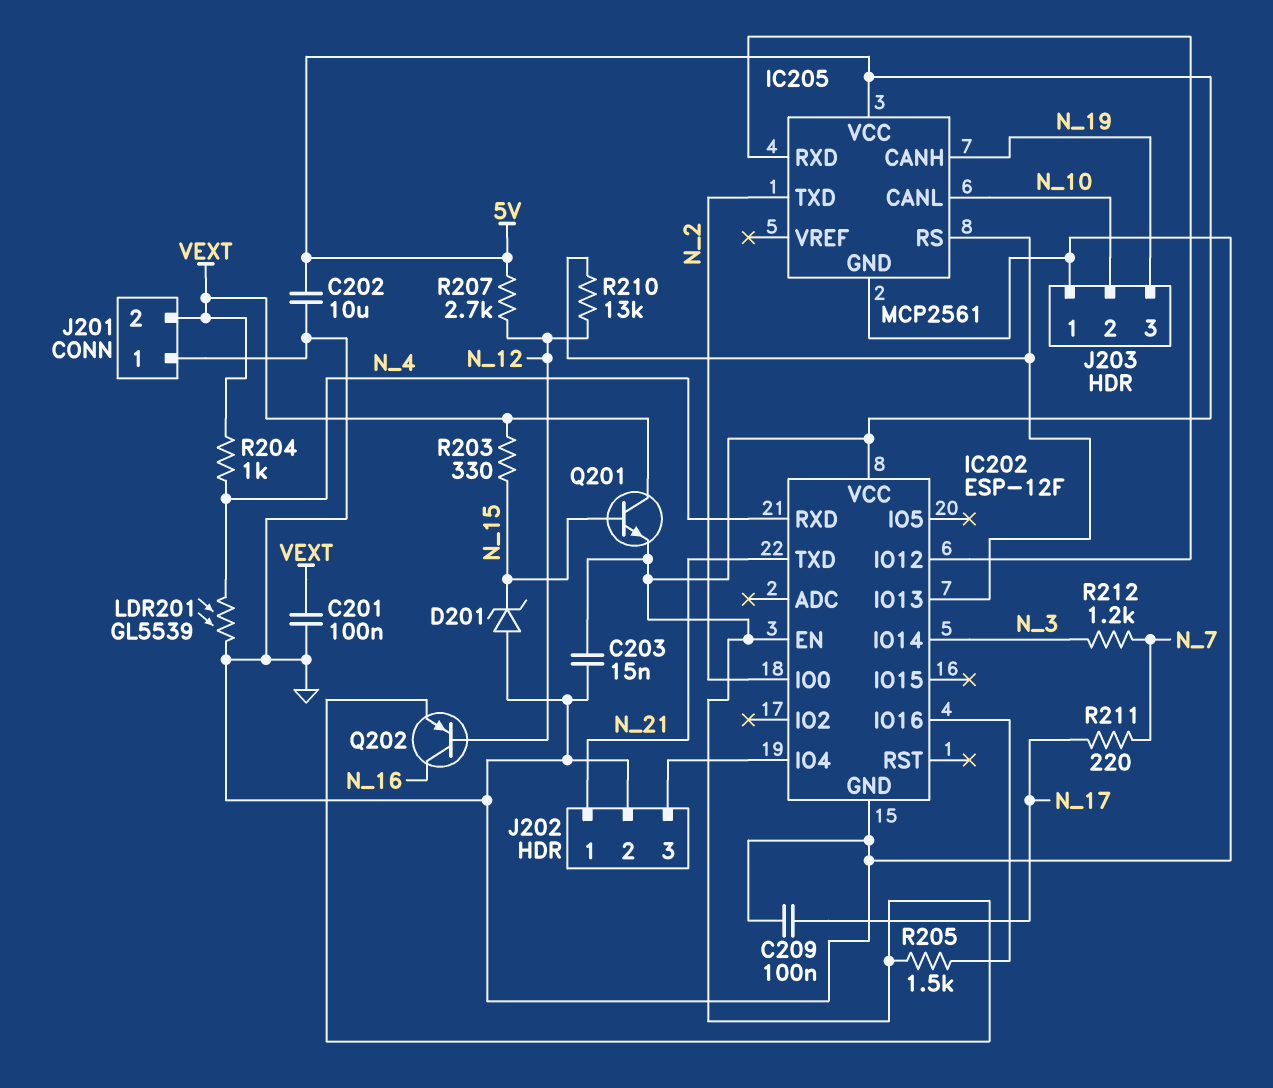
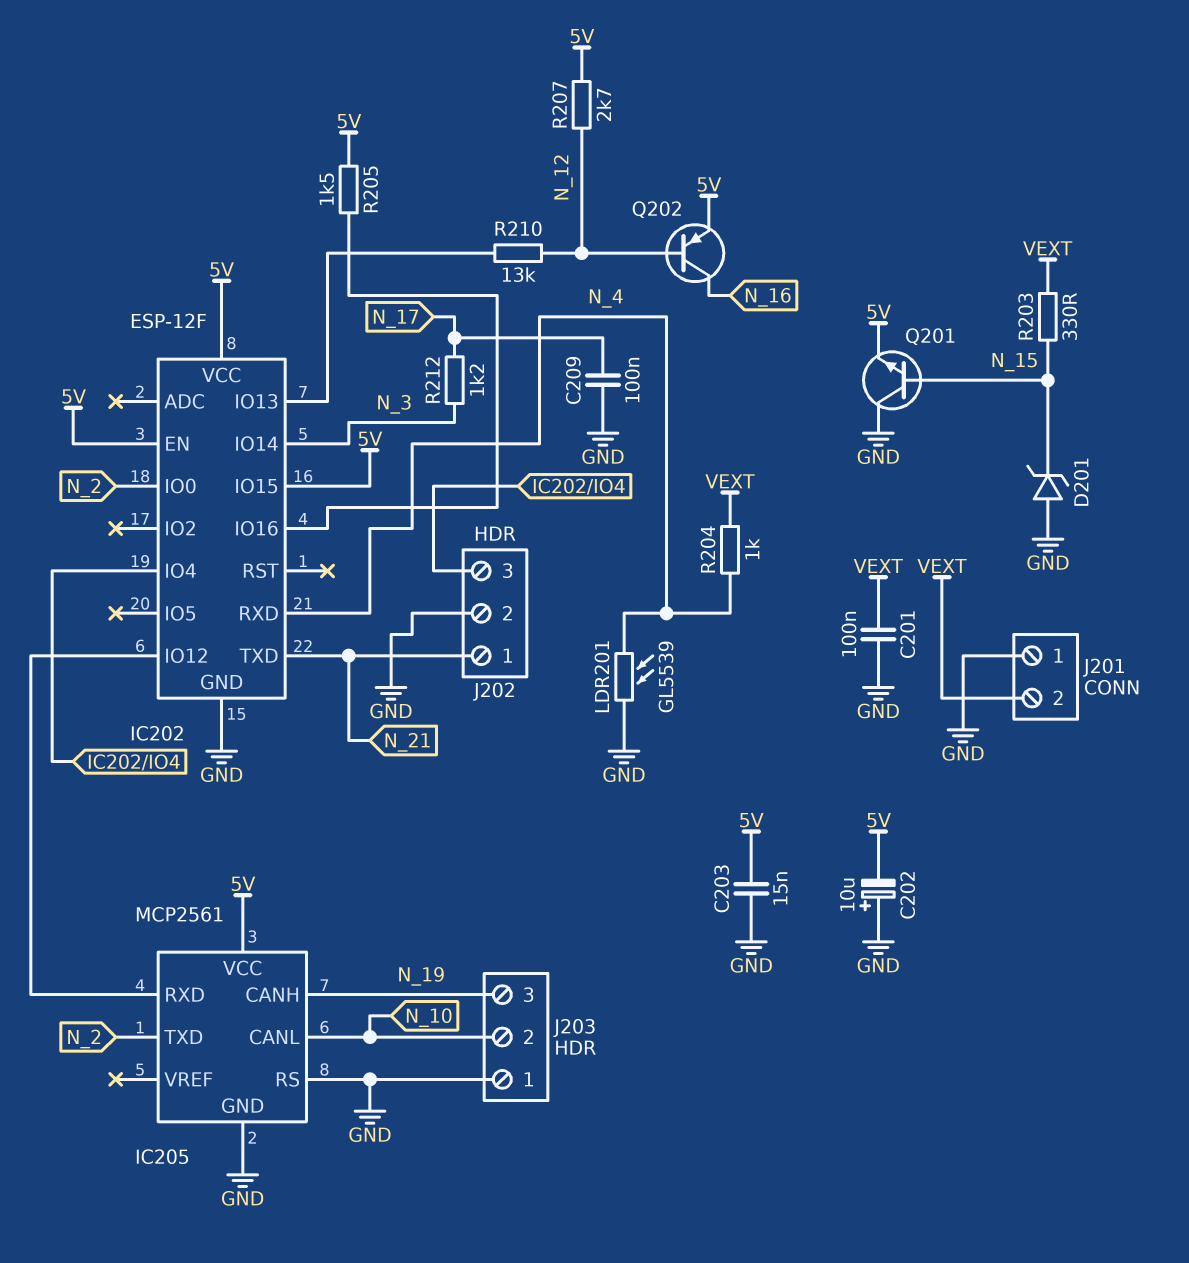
C202: 10uF (5V, GND) -> 10uF (plus GND, minus 5V)
IC202 pin IO15: none -> 5V
IC205 pin RS: IC202/IO13 -> GND
Q201: NPN (B N_15, C VEXT, E 5V) -> NPN (B N_15, C GND, E 5V)
R211: 220 (N_7, N_17) -> none
R212: 1.2k (N_3, N_7) -> 1.2k (N_3, N_17)

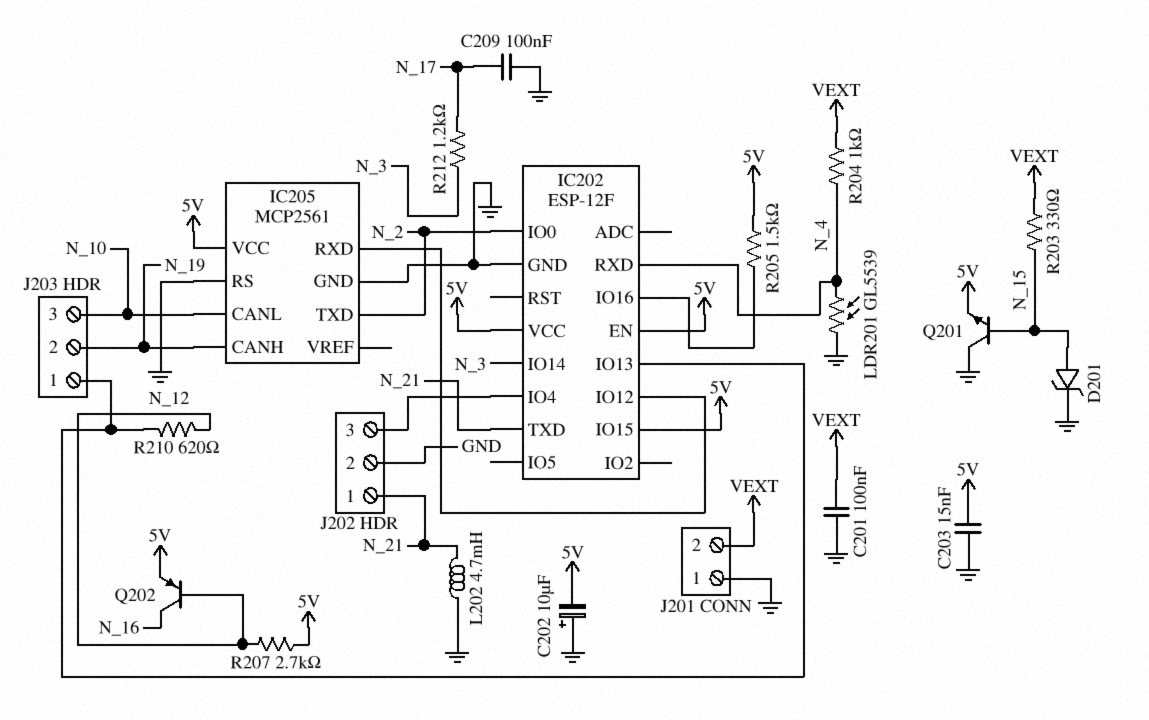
D201: zener (A GND, K N_15) -> zener (A N_15, K GND)
J203 pin 1: GND -> IC202/IO13
J203 pin 2: N_10 -> N_19
J203 pin 3: N_19 -> N_10
L202: none -> 4.7mH (GND, N_21)
R210: 13k (IC202/IO13, N_12) -> 620 (IC202/IO13, N_12)

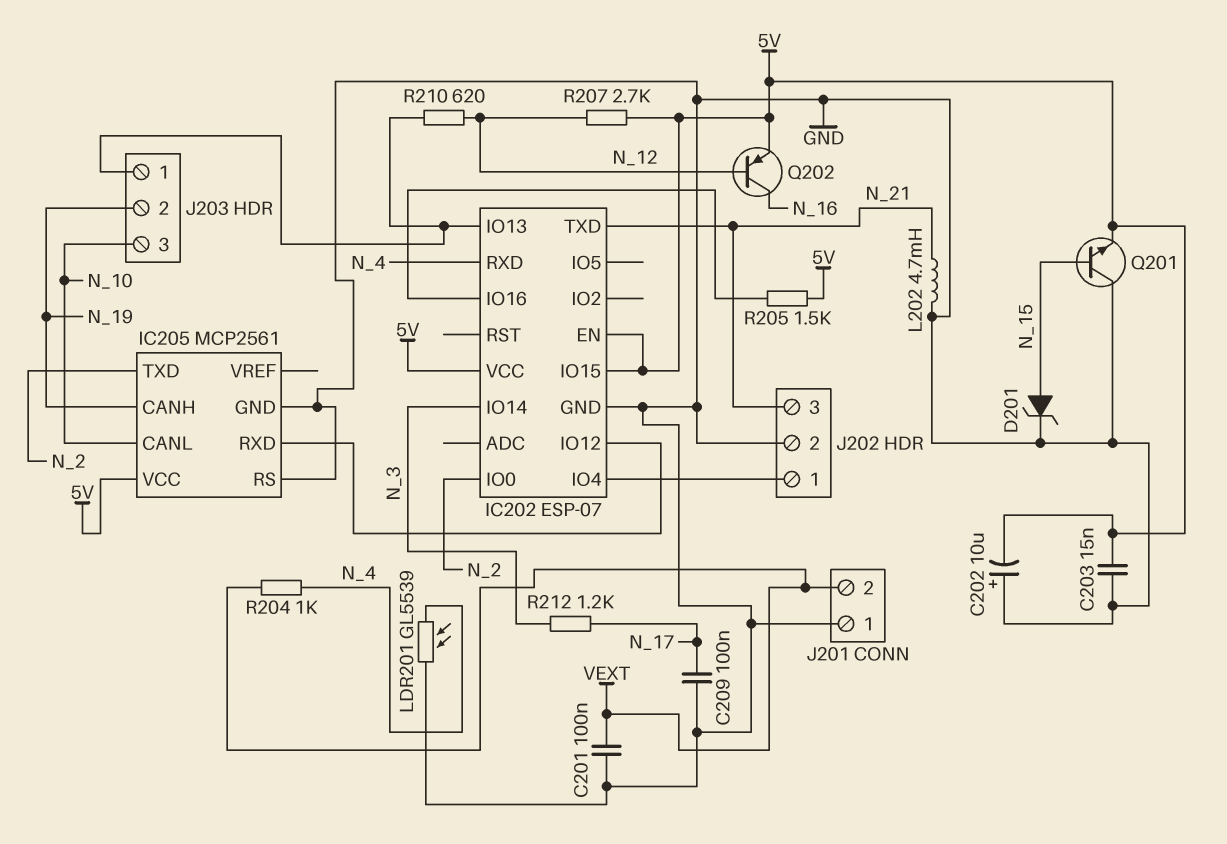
IC202: ESP-12F -> ESP-07
J202 pin 1: N_21 -> IC202/IO4
J202 pin 3: IC202/IO4 -> N_21
R203: 330 (N_15, VEXT) -> none

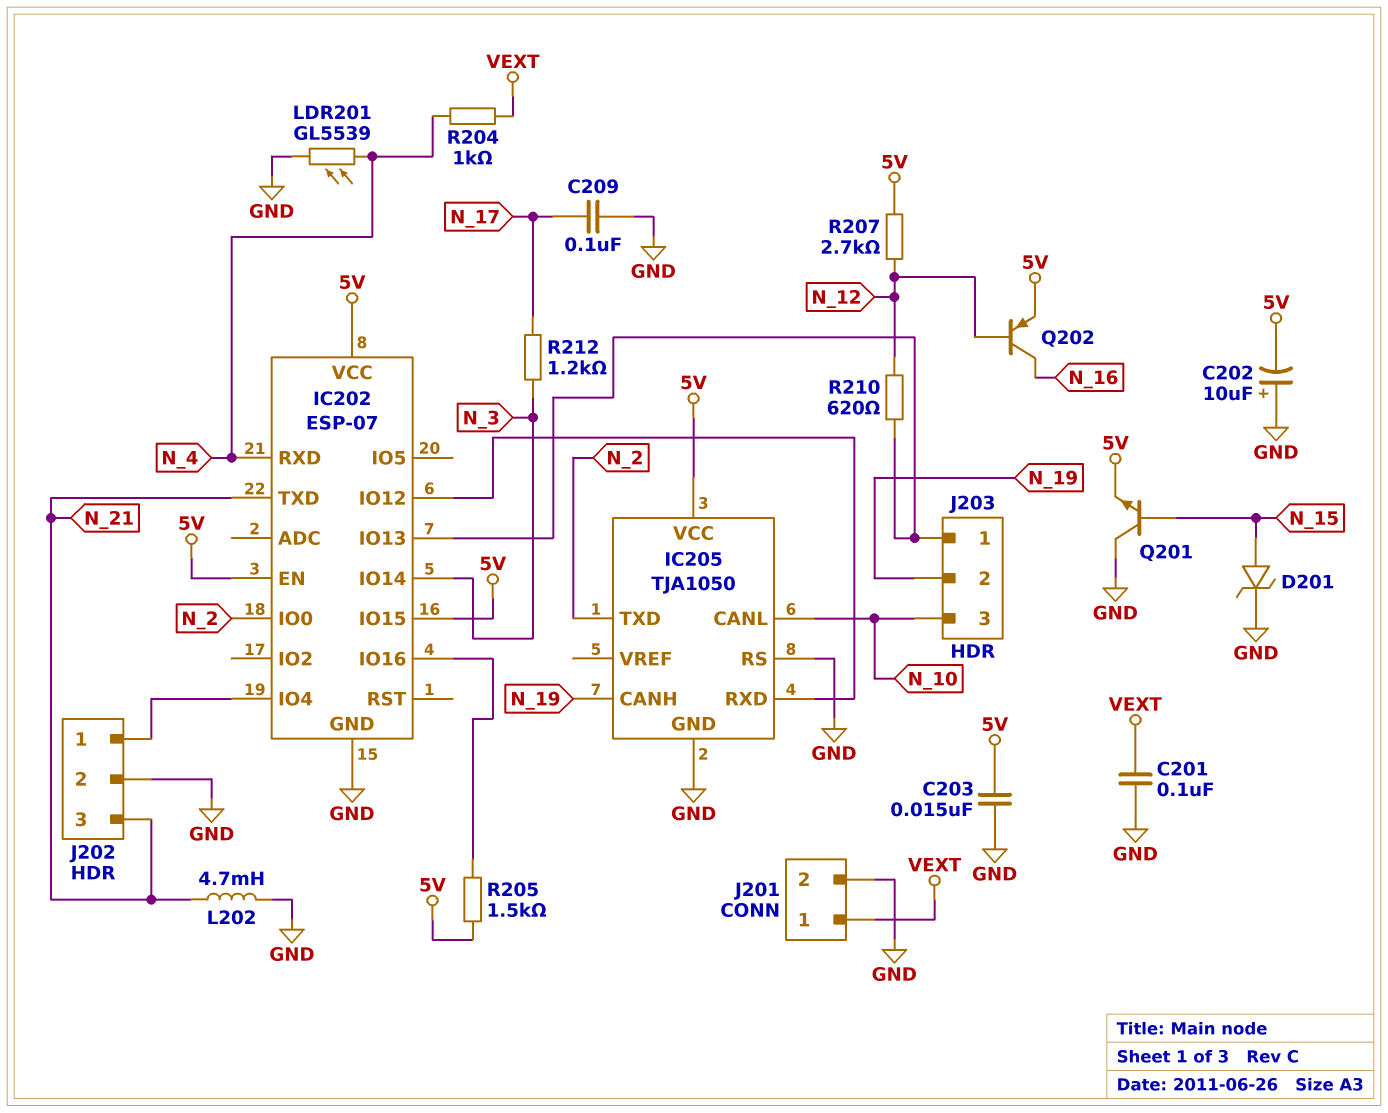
IC205: MCP2561 -> TJA1050
J201 pin 1: GND -> VEXT
J201 pin 2: VEXT -> GND

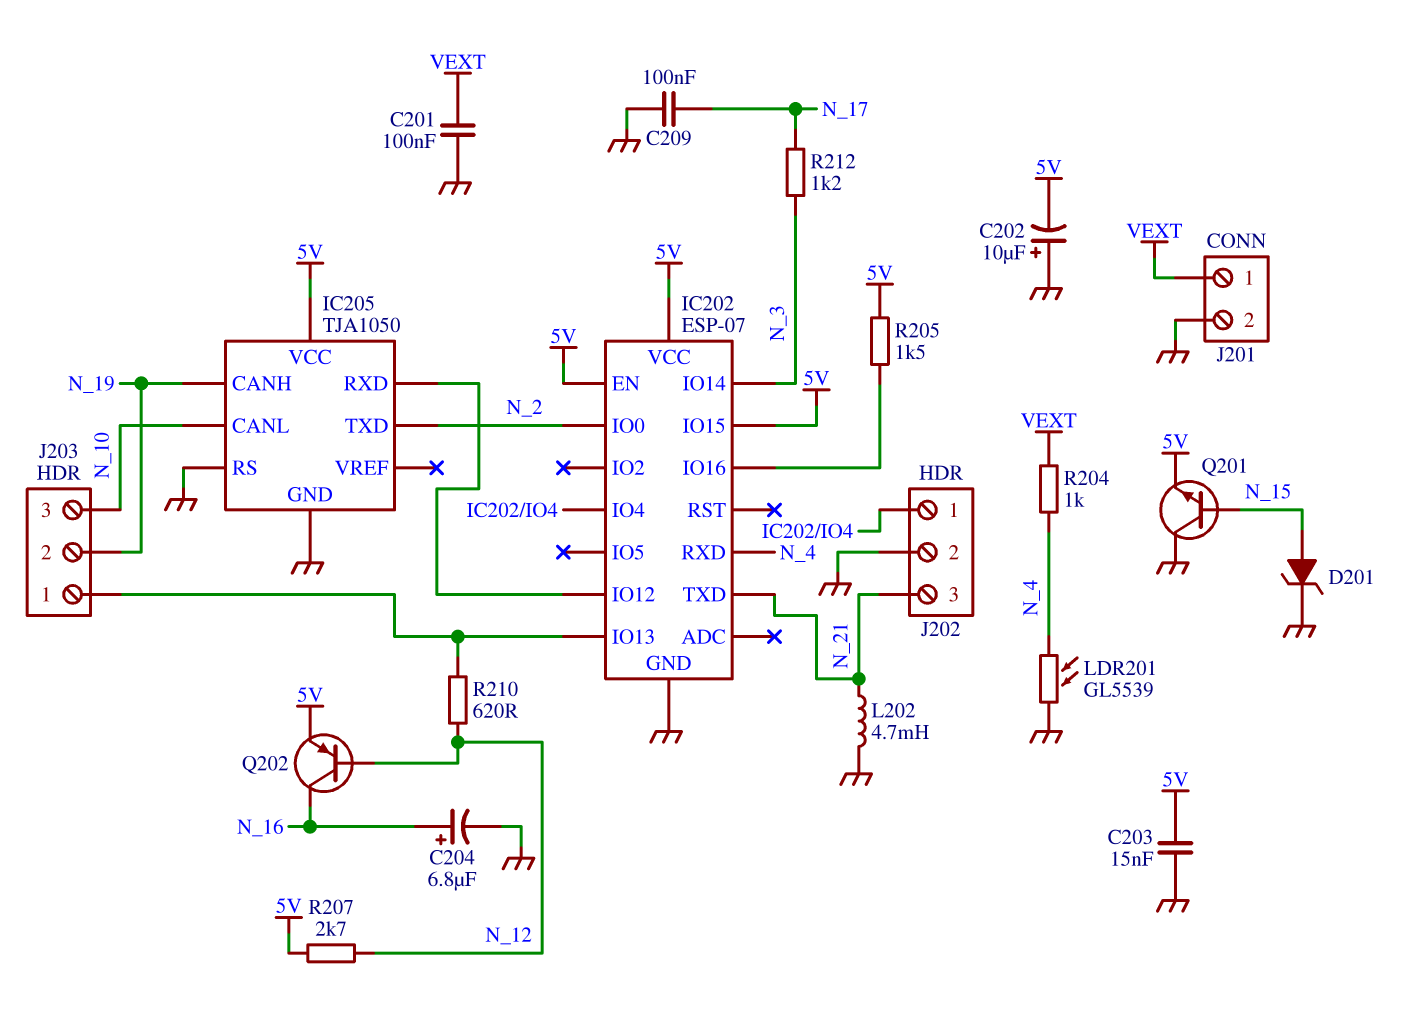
C204: none -> 6.8uF (plus N_16, minus GND)

